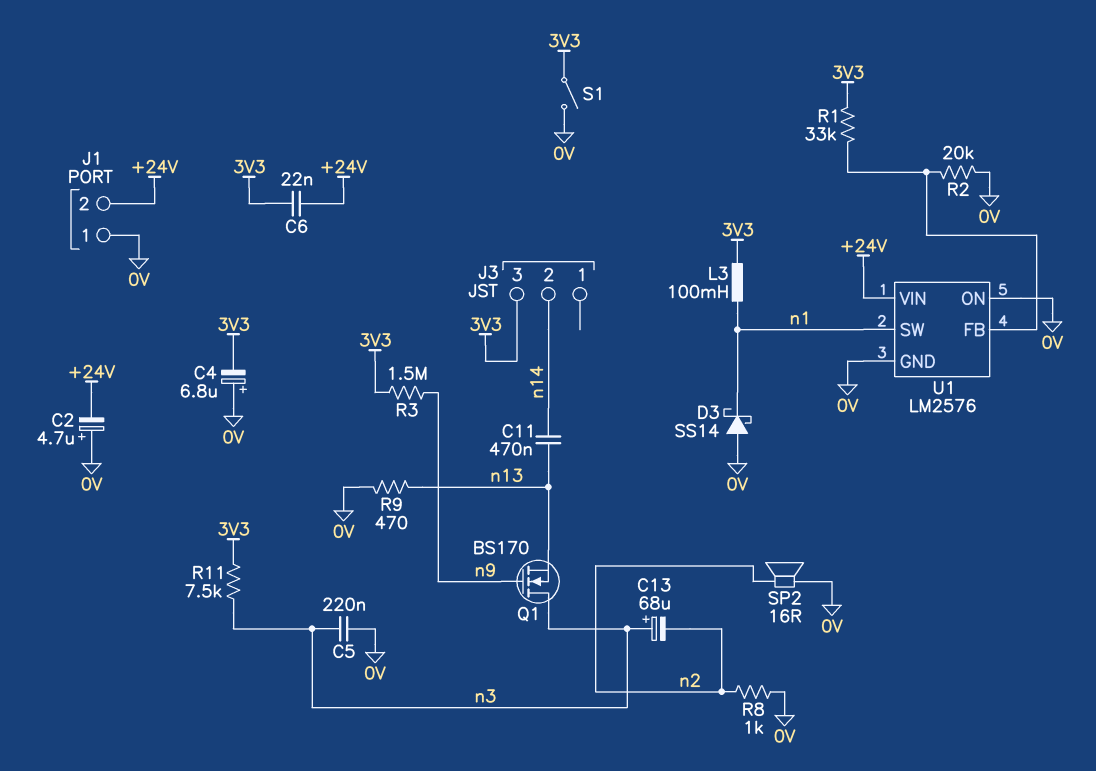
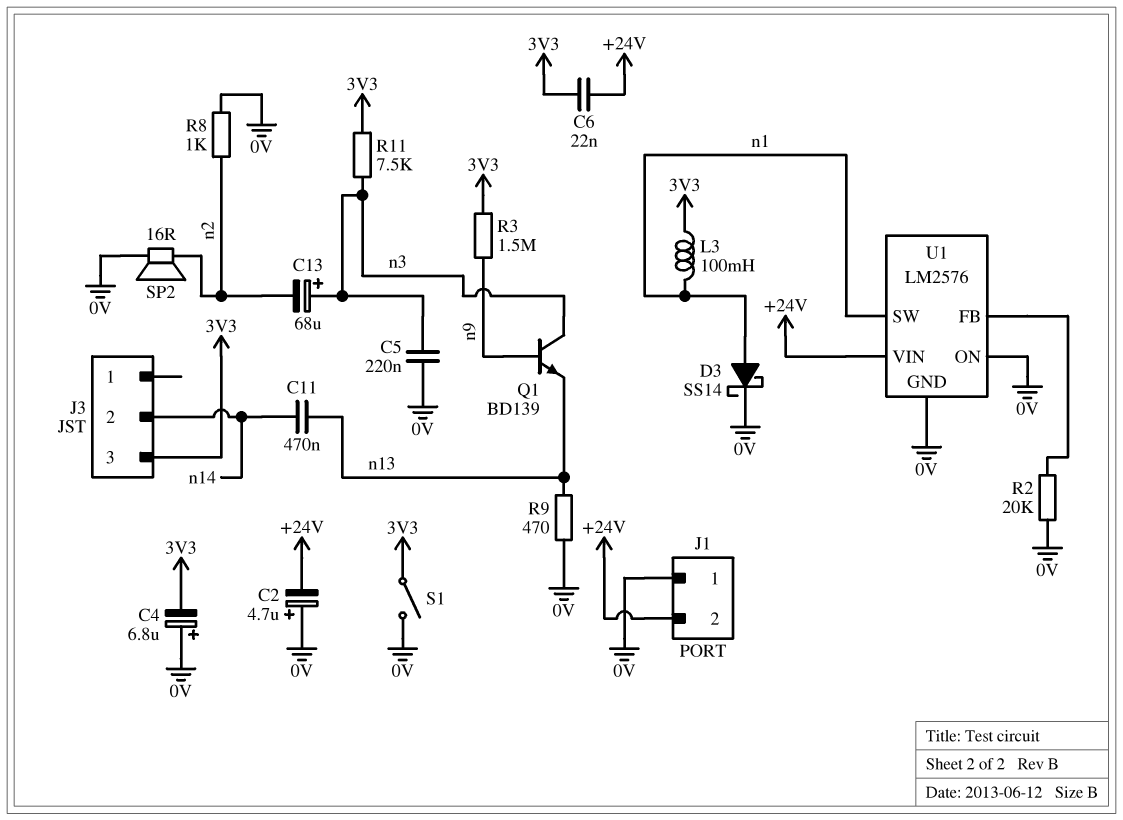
D3: schottky SS14 (A 0V, K n1) -> schottky SS14 (A n1, K 0V)
Q1: NMOS BS170 (G n9, D n3, S n13) -> NPN BD139 (B n9, C n3, E n13)
R1: 33k (3V3, U1/FB) -> none

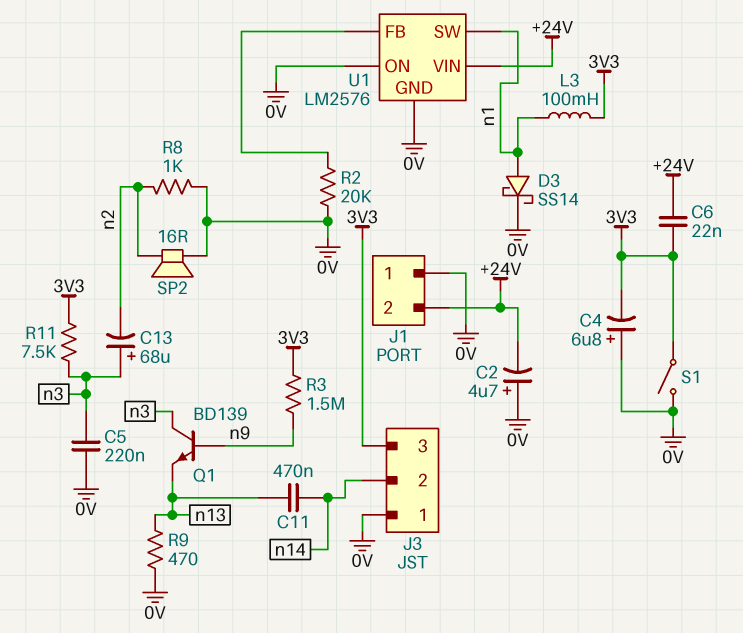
J3 pin 1: none -> 0V

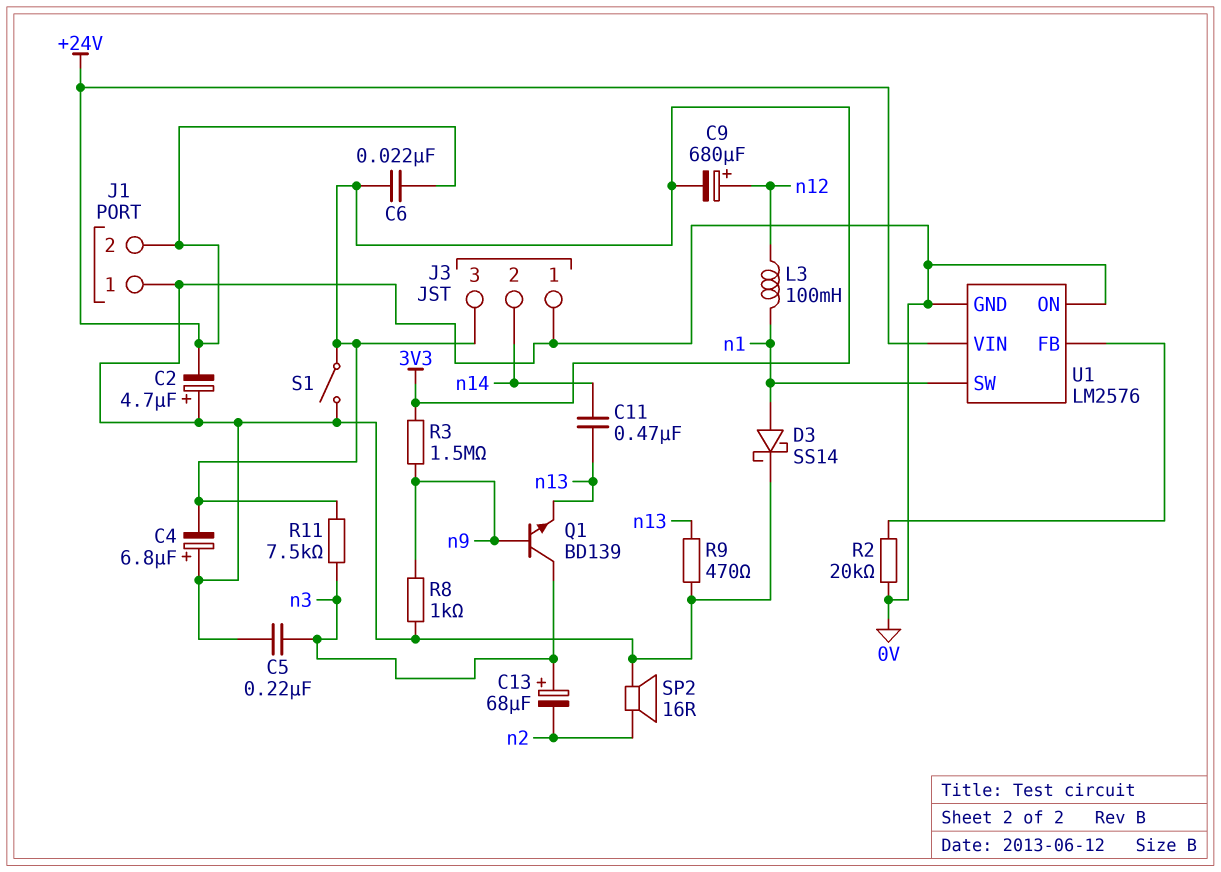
C9: none -> 680uF (plus n12, minus 3V3)
L3: 100mH (3V3, n1) -> 100mH (n1, n12)
R8: 1k (0V, n2) -> 1k (0V, n9)

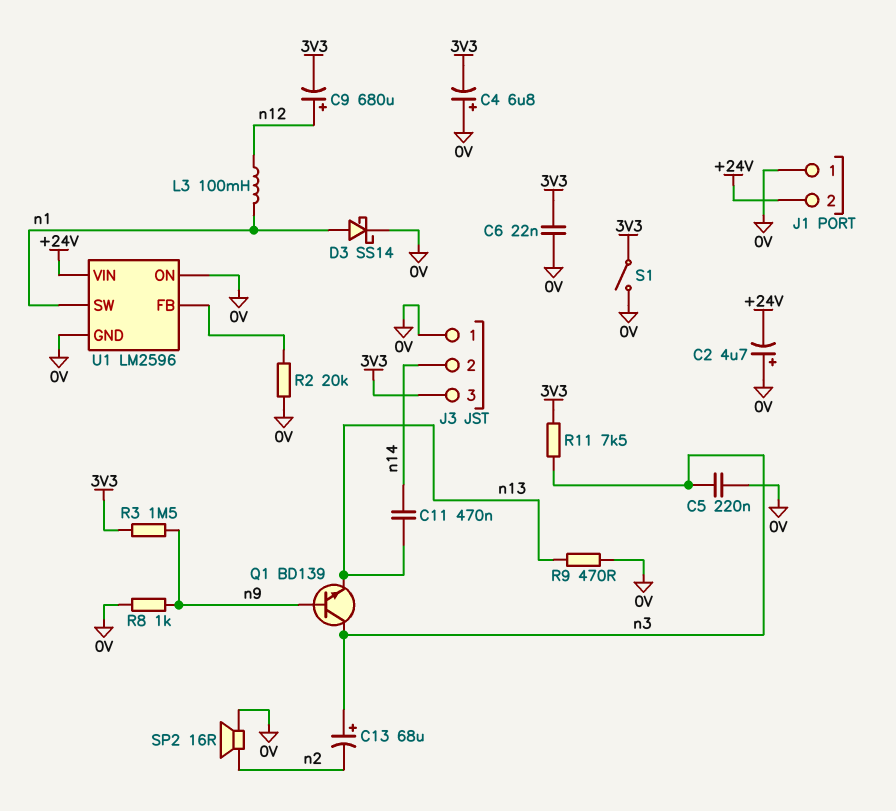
C6: 22nF (+24V, 3V3) -> 22nF (0V, 3V3)
U1: LM2576 -> LM2596

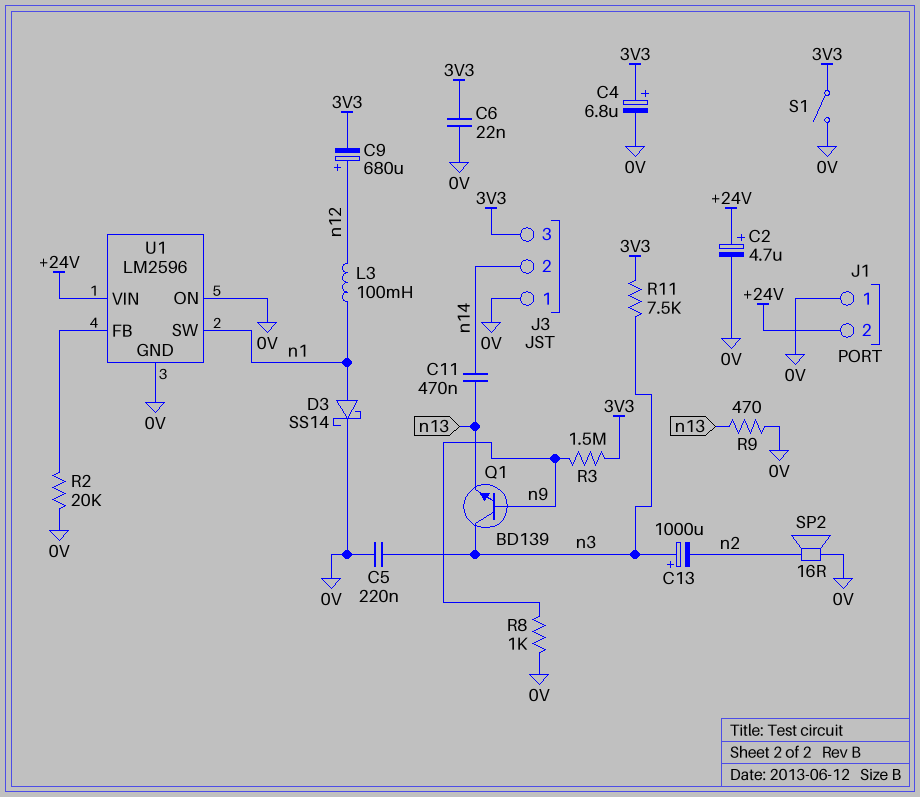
C2: 4.7uF (plus 0V, minus +24V) -> 4.7uF (plus +24V, minus 0V)
C4: 6.8uF (plus 0V, minus 3V3) -> 6.8uF (plus 3V3, minus 0V)
C13: 68uF (plus n3, minus n2) -> 1000uF (plus n3, minus n2)

